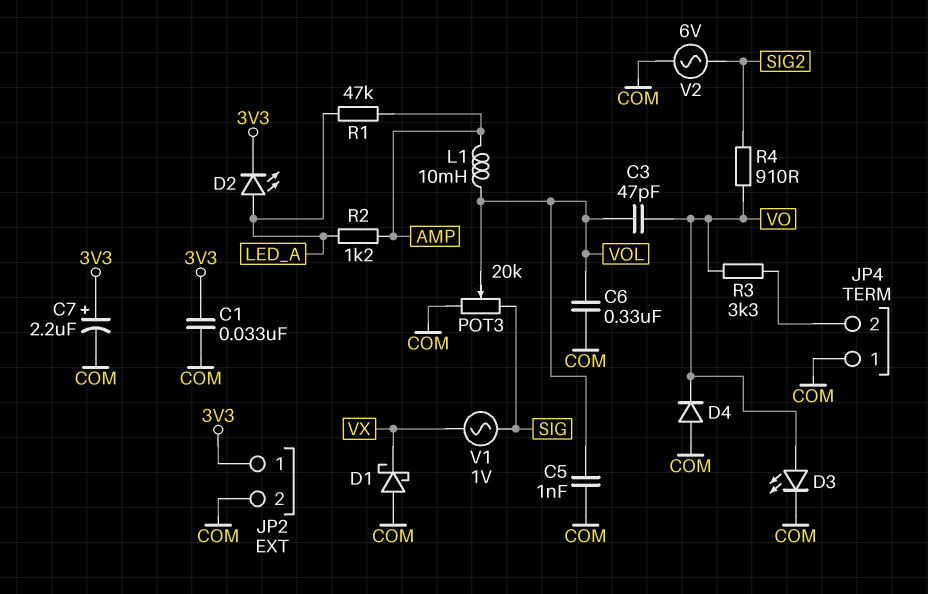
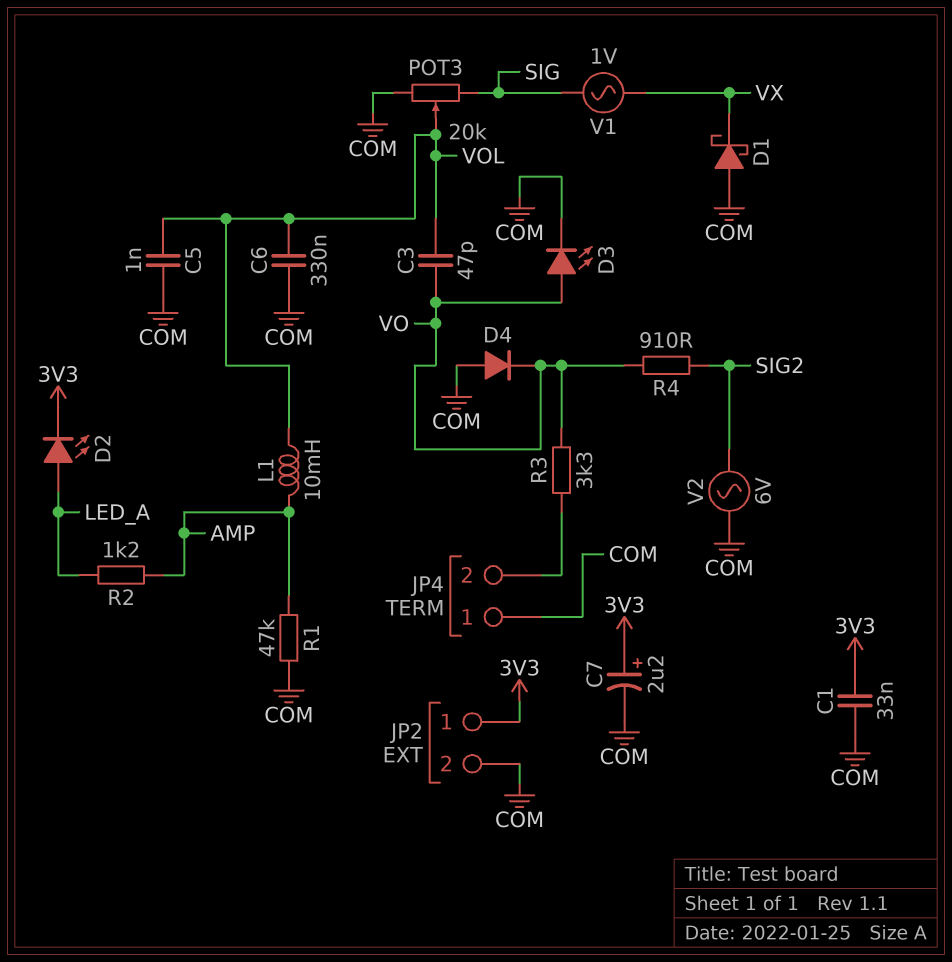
R1: 47k (AMP, LED_A) -> 47k (AMP, COM)

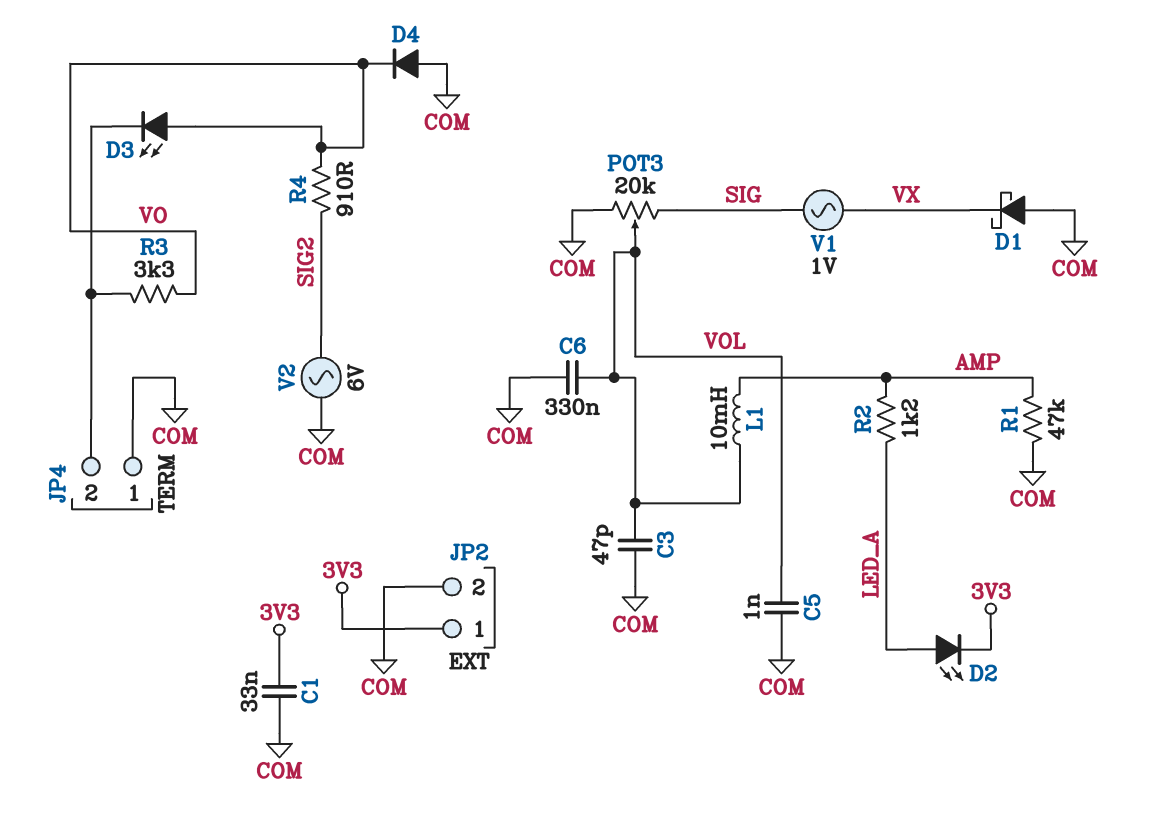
C3: 47pF (VO, VOL) -> 47pF (COM, VOL)
C7: 2.2uF (plus 3V3, minus COM) -> none
D3: LED (A VO, K COM) -> LED (A VO, K JP4/2)

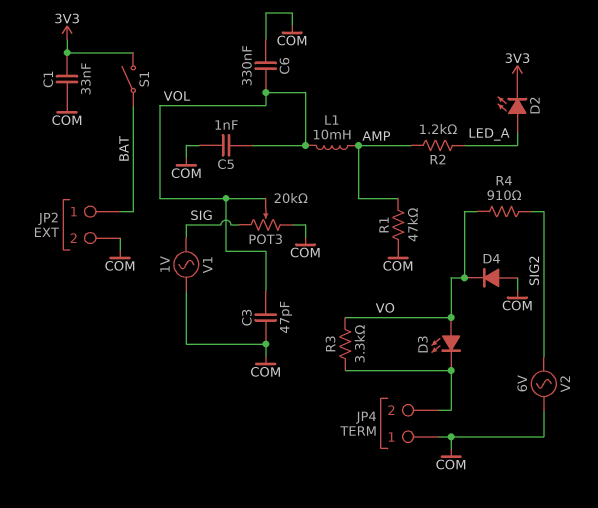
D1: schottky (A COM, K VX) -> none
JP2 pin 1: 3V3 -> BAT
S1: none -> switch (3V3, BAT)
V1: AC 1V (SIG, VX) -> AC 1V (COM, SIG)

